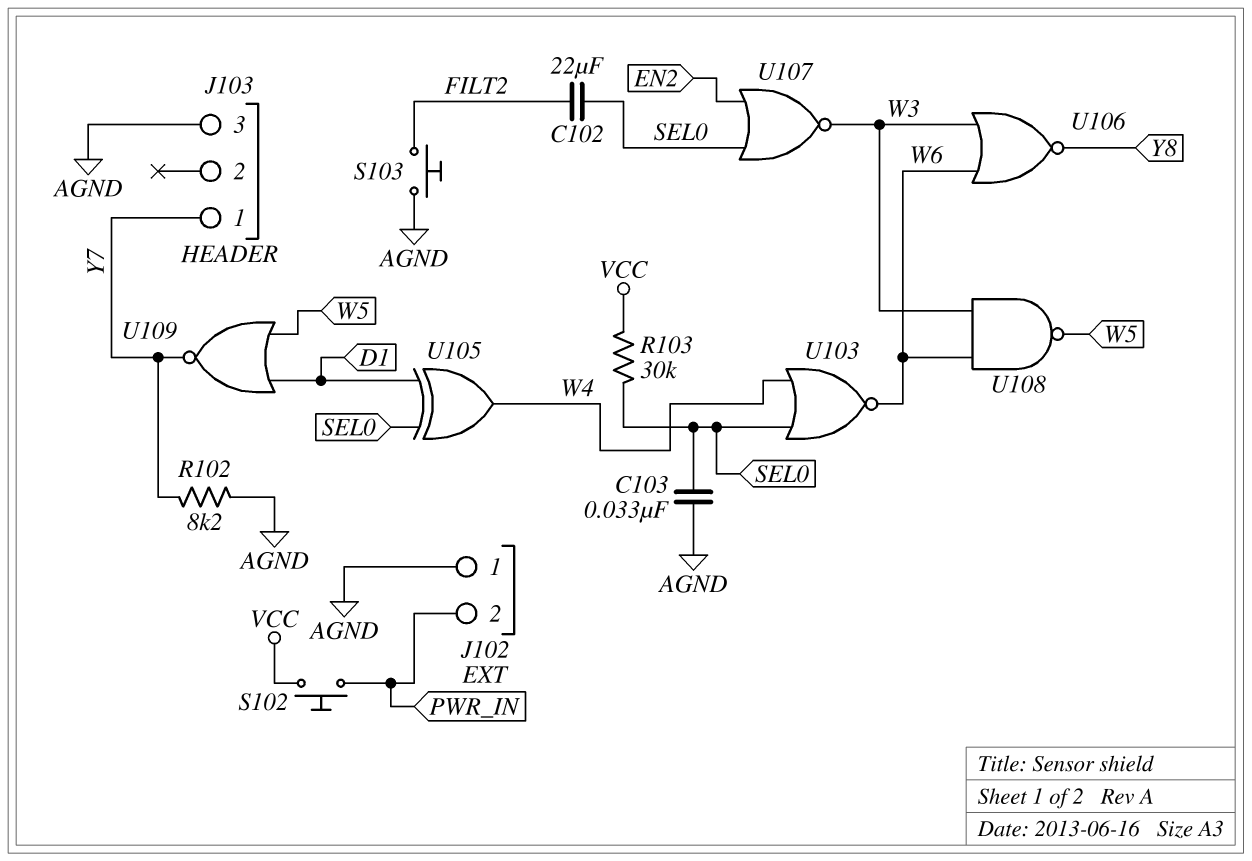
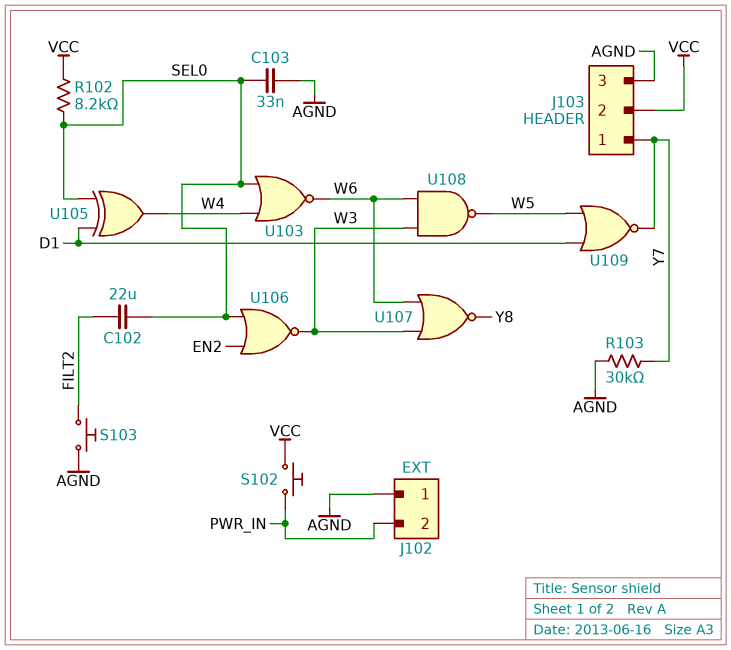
J103 pin 2: none -> VCC
R102: 8.2k (AGND, Y7) -> 8.2k (SEL0, VCC)
R103: 30k (SEL0, VCC) -> 30k (AGND, Y7)
U106: NOR (in W3, in W6, out Y8) -> NOR (in EN2, in SEL0, out W3)
U107: NOR (in EN2, in SEL0, out W3) -> NOR (in W3, in W6, out Y8)

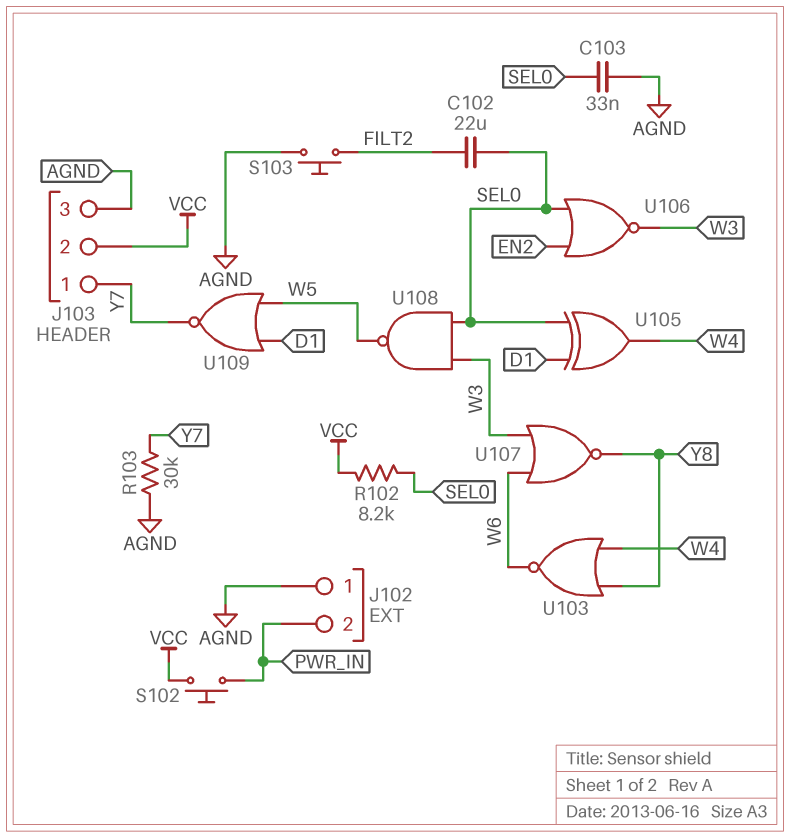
U103: NOR (in SEL0, in W4, out W6) -> NOR (in W4, in Y8, out W6)
U108: NAND (in W3, in W6, out W5) -> NAND (in SEL0, in W3, out W5)

